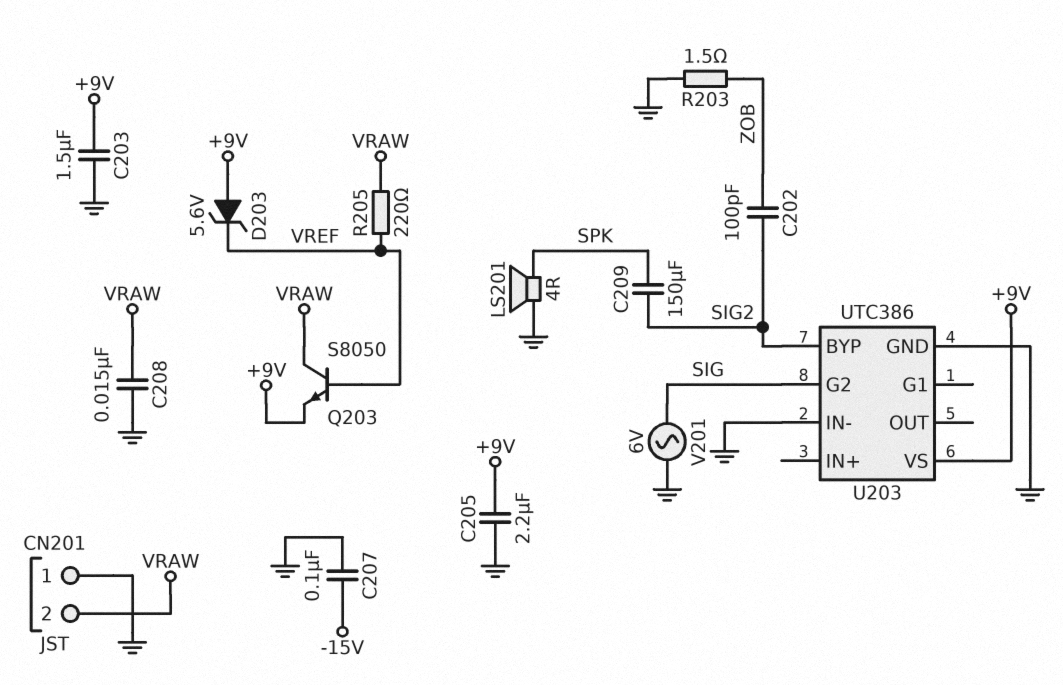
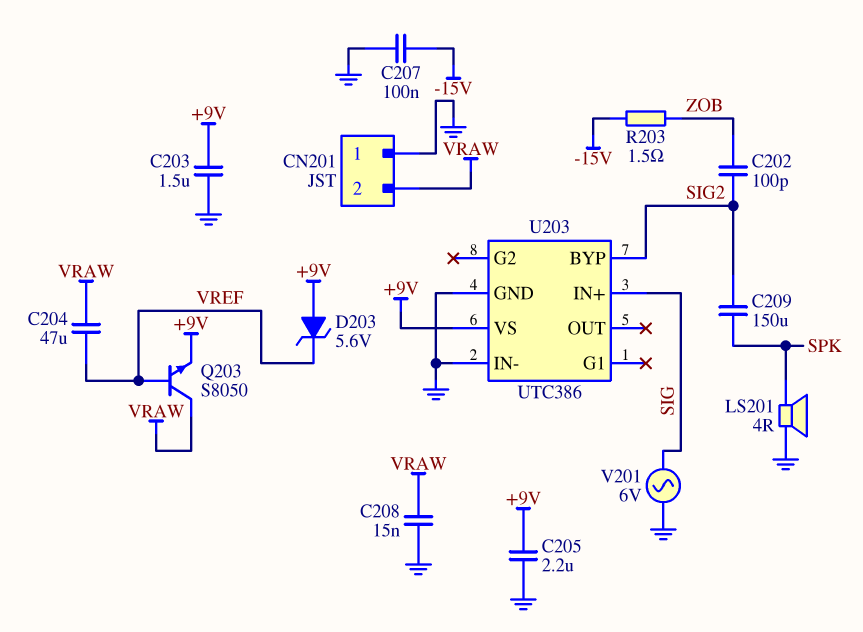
C204: none -> 47uF (VRAW, VREF)
R203: 1.5 (GND, ZOB) -> 1.5 (-15V, ZOB)
R205: 220 (VRAW, VREF) -> none
U203 pin G2: SIG -> none
U203 pin IN+: none -> SIG

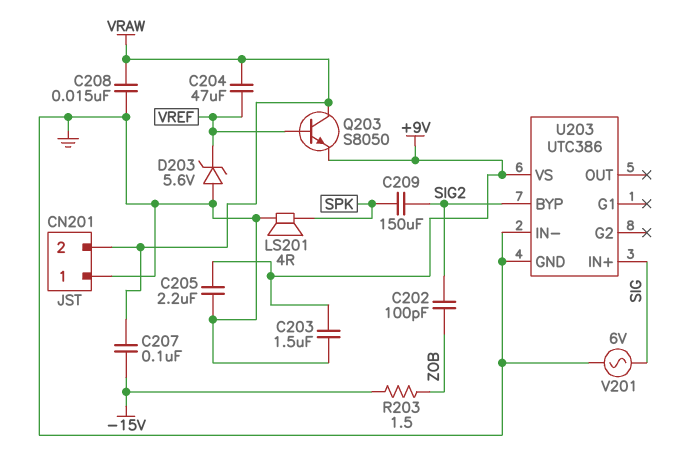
C207: 100nF (-15V, GND) -> 100nF (-15V, VRAW)
D203: zener 5.6V (A +9V, K VREF) -> zener 5.6V (A GND, K VREF)

